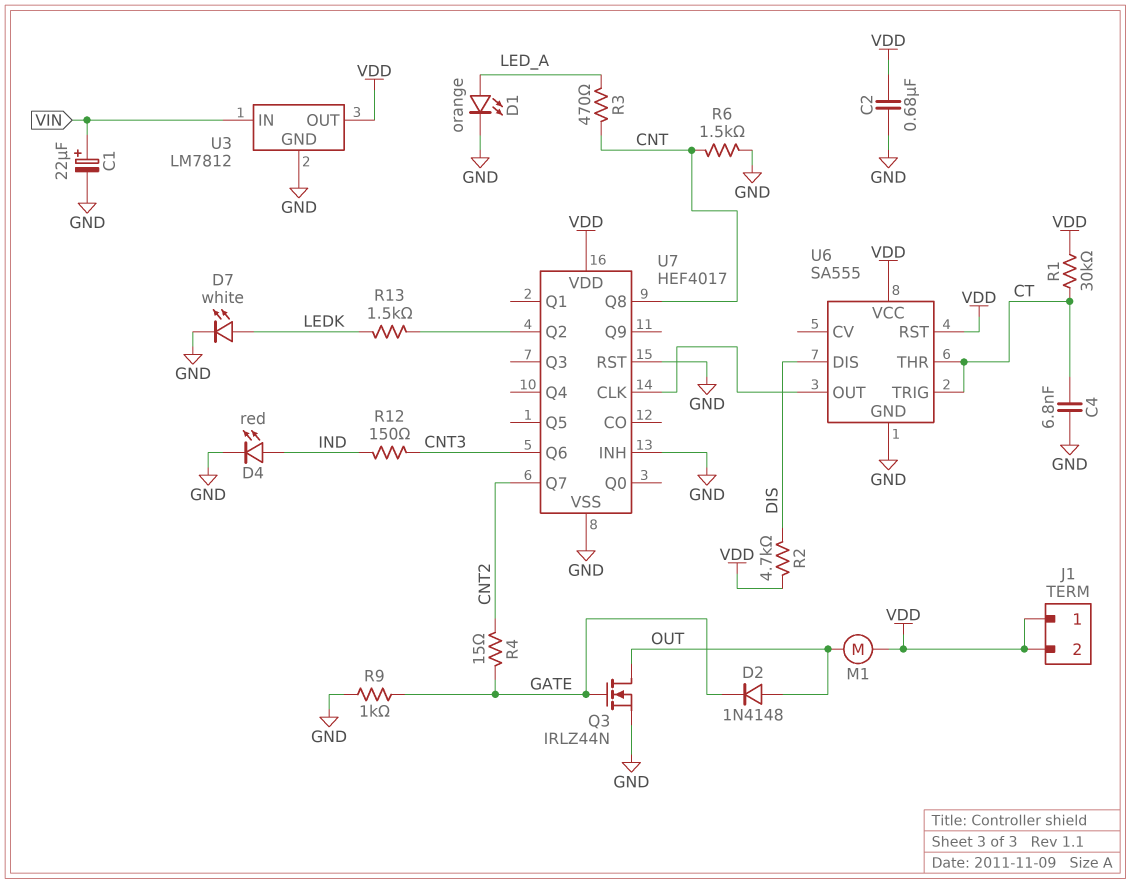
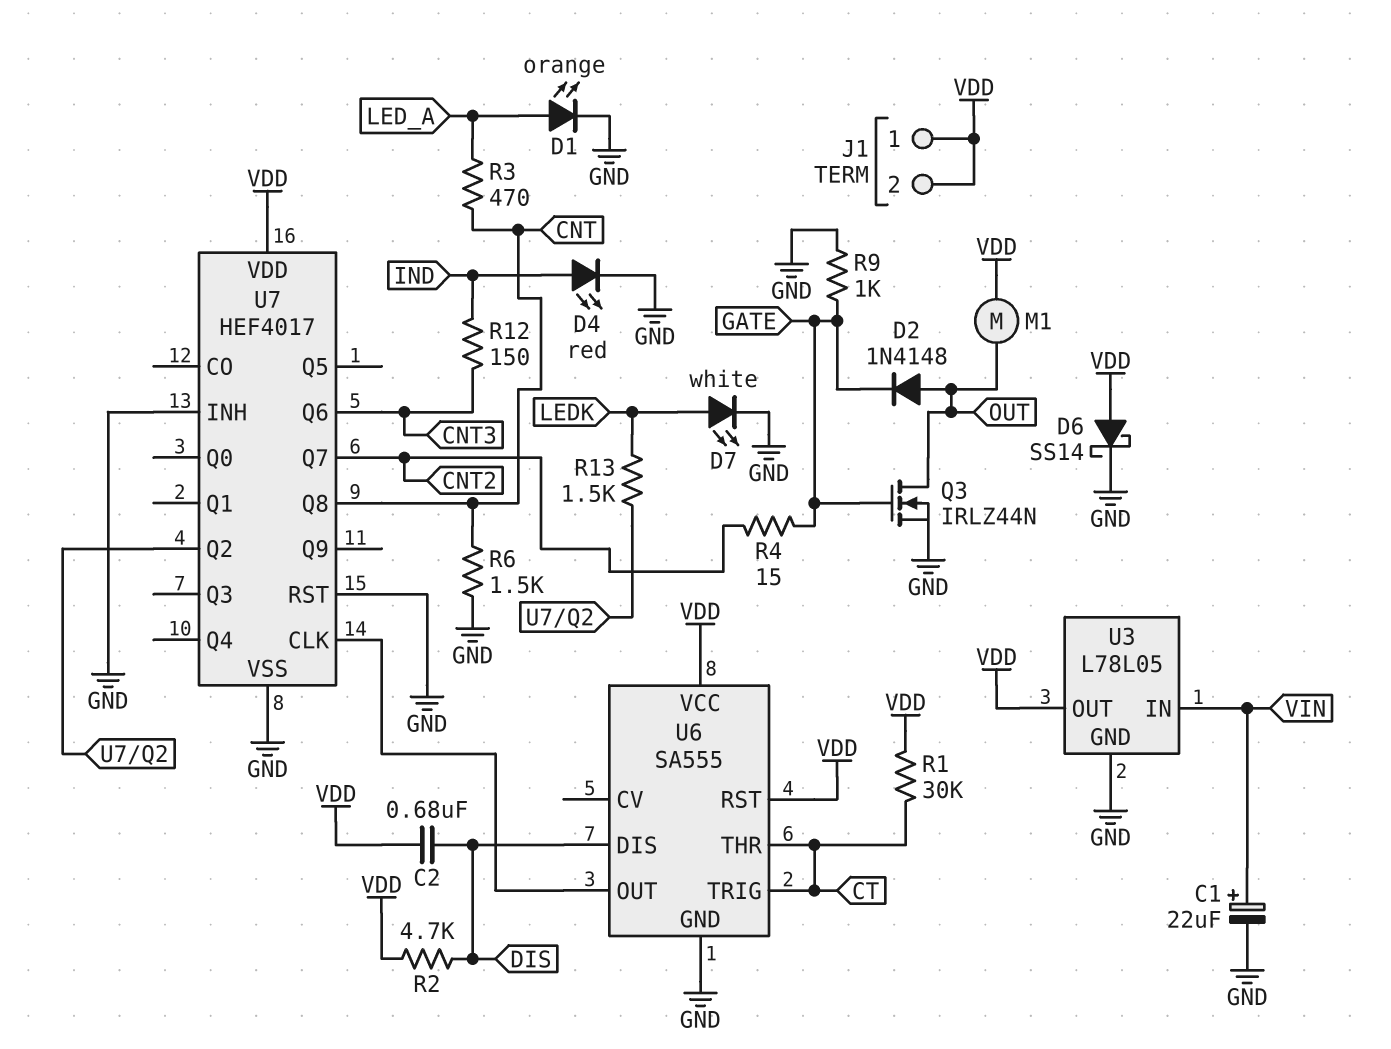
C2: 680nF (GND, VDD) -> 680nF (DIS, VDD)
C4: 6.8nF (CT, GND) -> none
D6: none -> schottky SS14 (A VDD, K GND)
U3: LM7812 -> L78L05

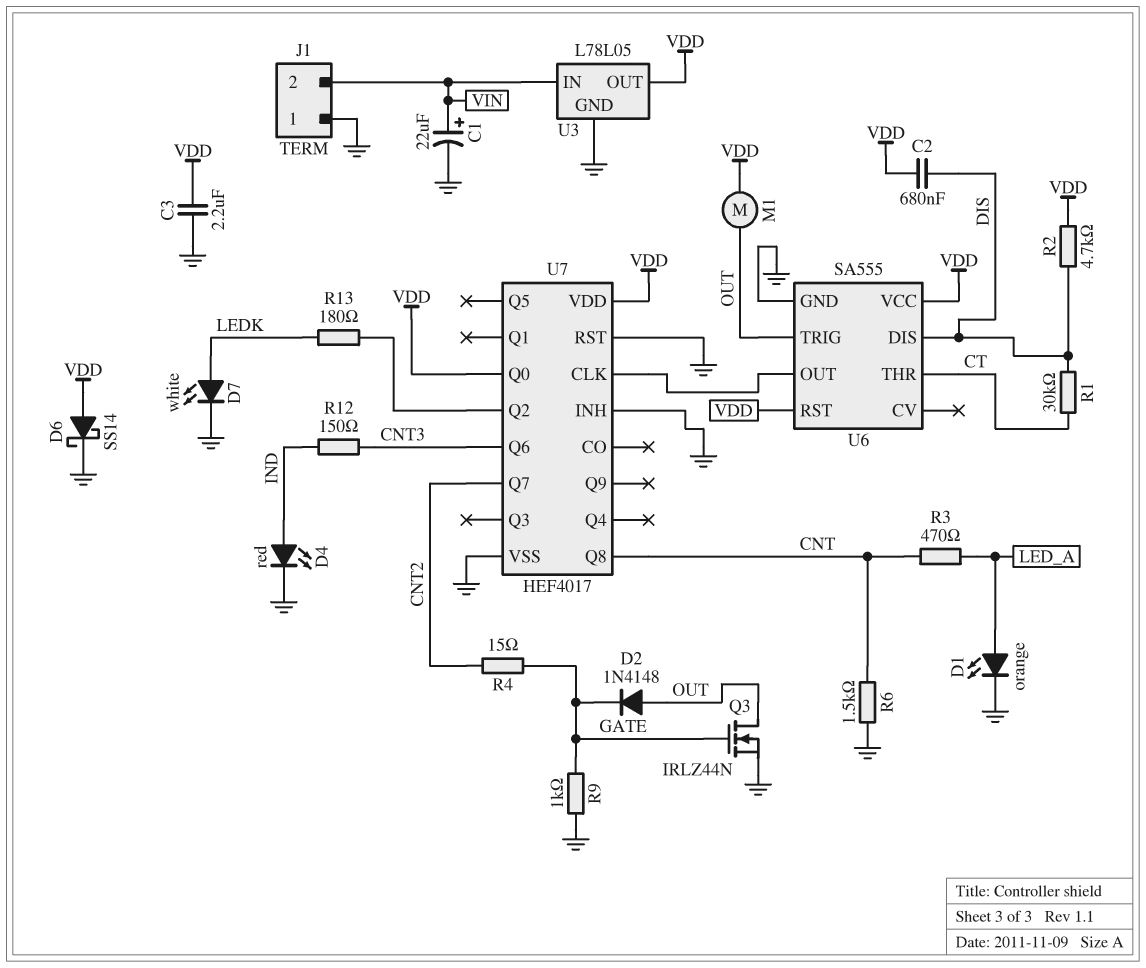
C3: none -> 2.2uF (GND, VDD)
J1 pin 1: VDD -> GND
J1 pin 2: VDD -> VIN
R1: 30k (CT, VDD) -> 30k (CT, DIS)
R13: 1.5k (LEDK, U7/Q2) -> 180 (LEDK, U7/Q2)
U6 pin TRIG: CT -> OUT
U7 pin Q0: none -> VDD

